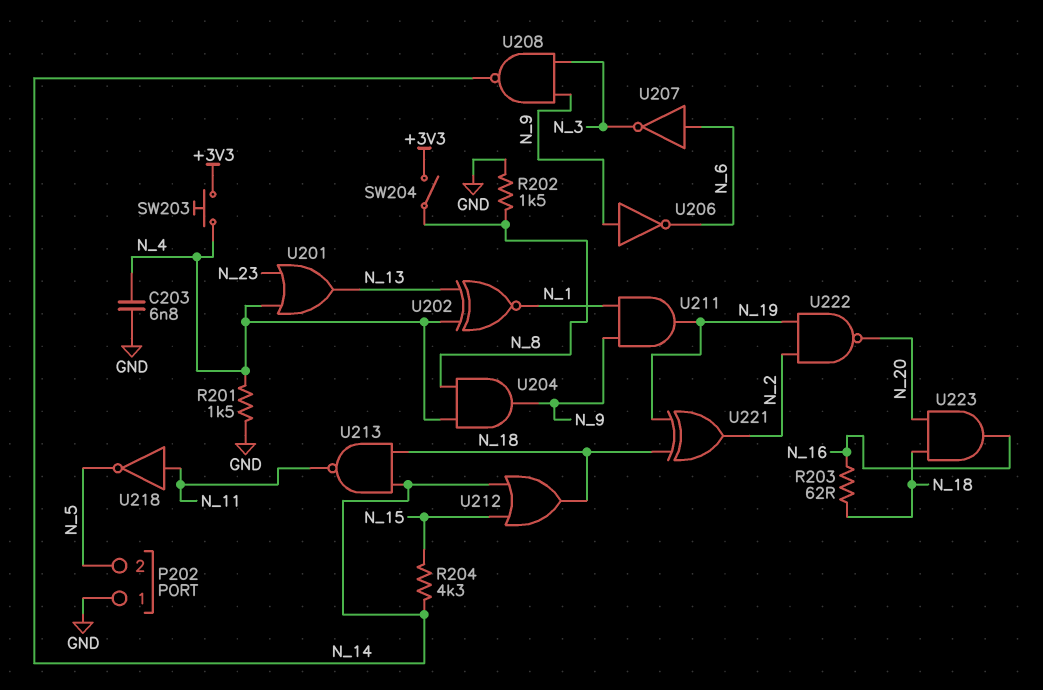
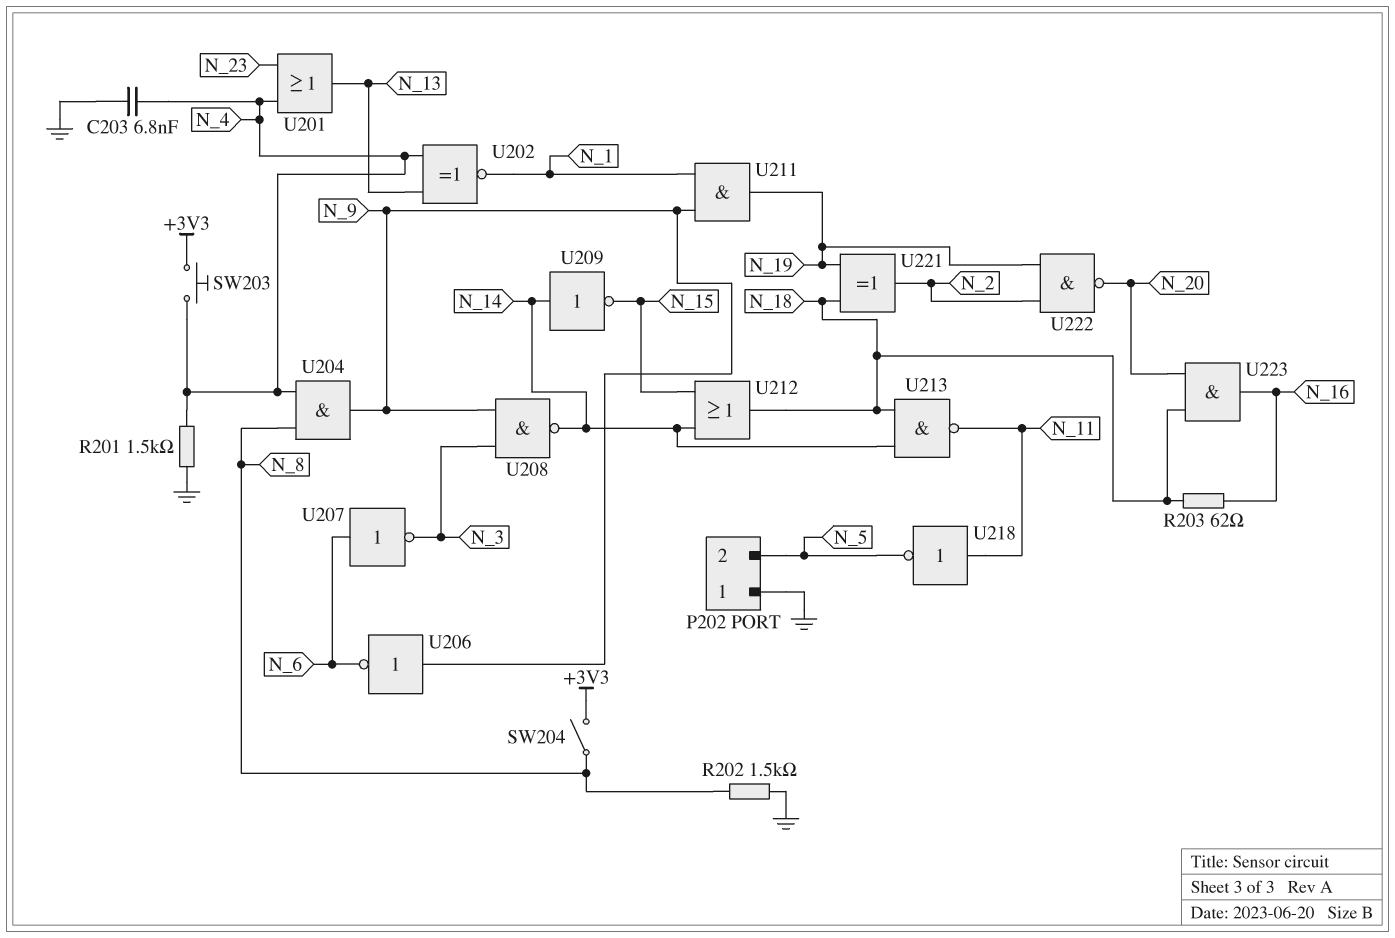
R204: 4.3k (N_14, N_15) -> none
U209: none -> NOT (in N_14, out N_15)

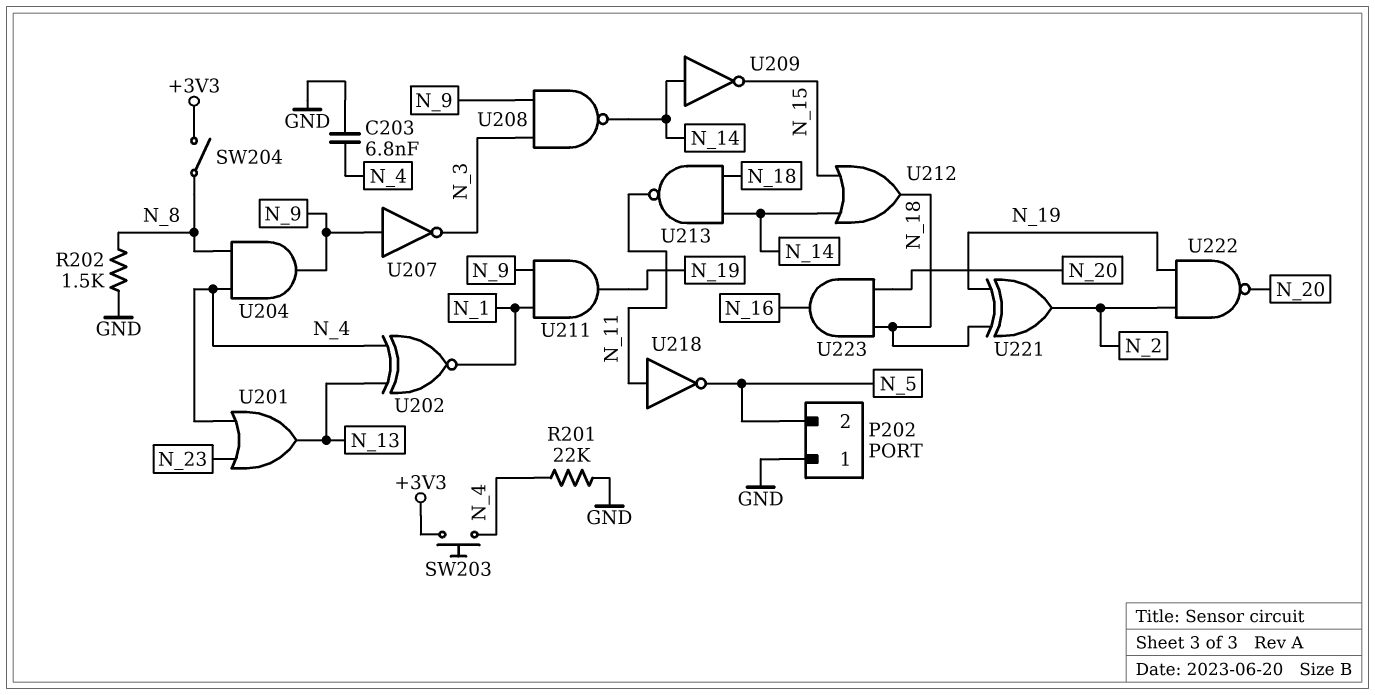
R201: 1.5k (GND, N_4) -> 22k (GND, N_4)
R203: 62 (N_16, N_18) -> none
U206: NOT (in N_9, out N_6) -> none
U207: NOT (in N_6, out N_3) -> NOT (in N_9, out N_3)

